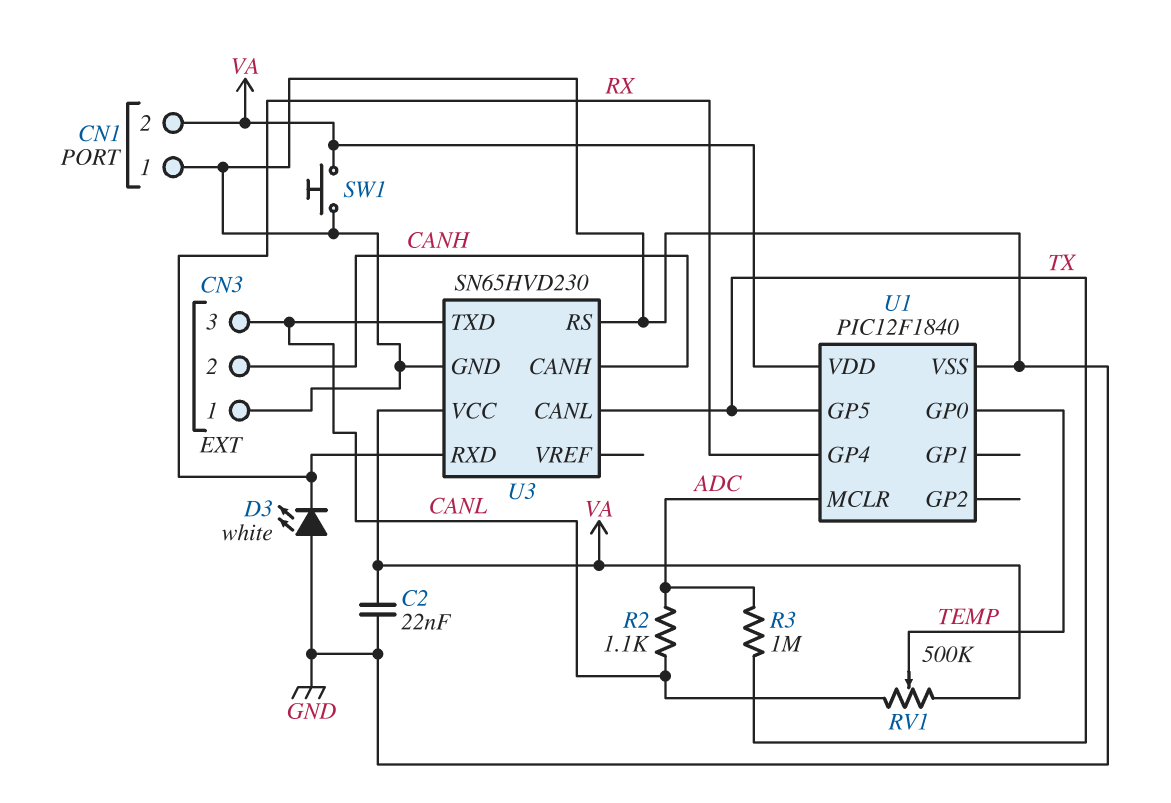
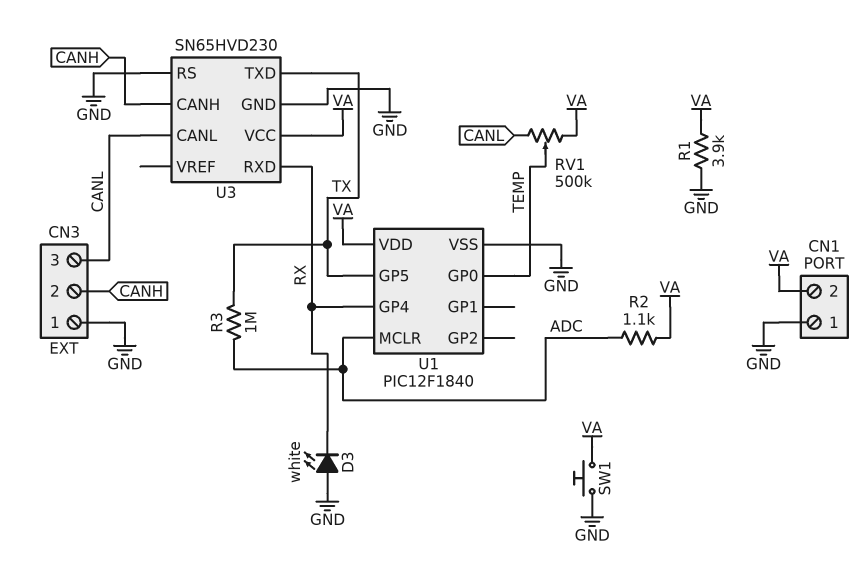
C2: 22nF (GND, VA) -> none
R1: none -> 3.9k (GND, VA)
R2: 1.1k (ADC, CANL) -> 1.1k (ADC, VA)
U3 pin CANL: TX -> CANL
U3 pin TXD: CANL -> TX

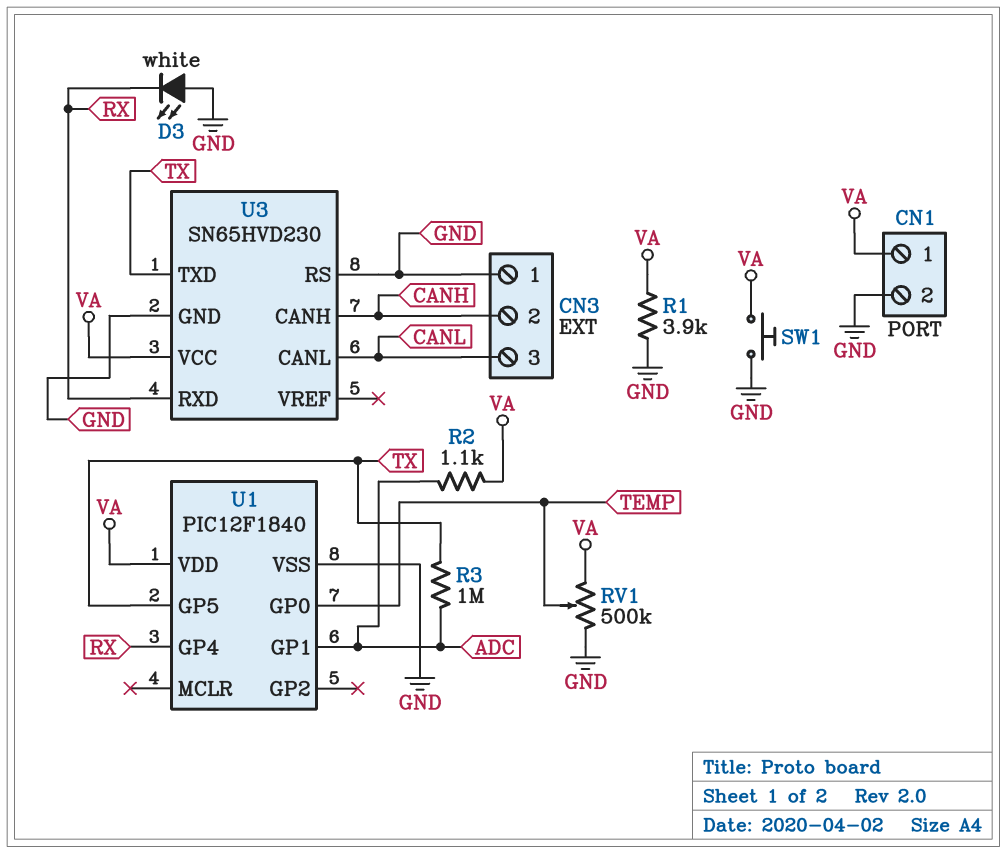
CN1 pin 1: GND -> VA
CN1 pin 2: VA -> GND
RV1: 500k (CANL, VA, wiper TEMP) -> 500k (GND, VA, wiper TEMP)
U1 pin GP1: none -> ADC
U1 pin MCLR: ADC -> none

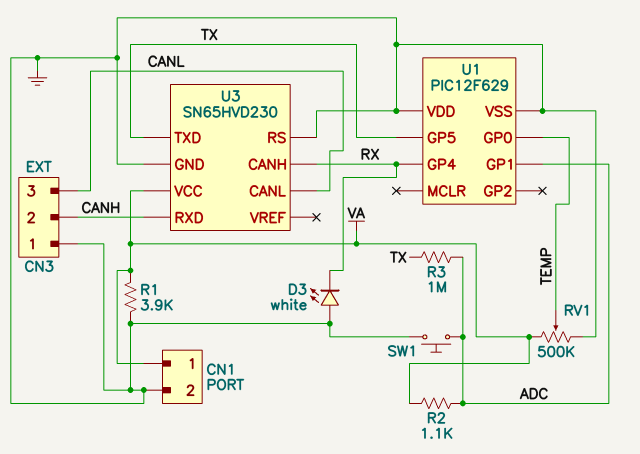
SW1: button (GND, VA) -> button (ADC, GND)
U1: PIC12F1840 -> PIC12F629
U1 pin VDD: VA -> GND
U3 pin CANH: CANH -> RX
U3 pin RXD: RX -> CANH

